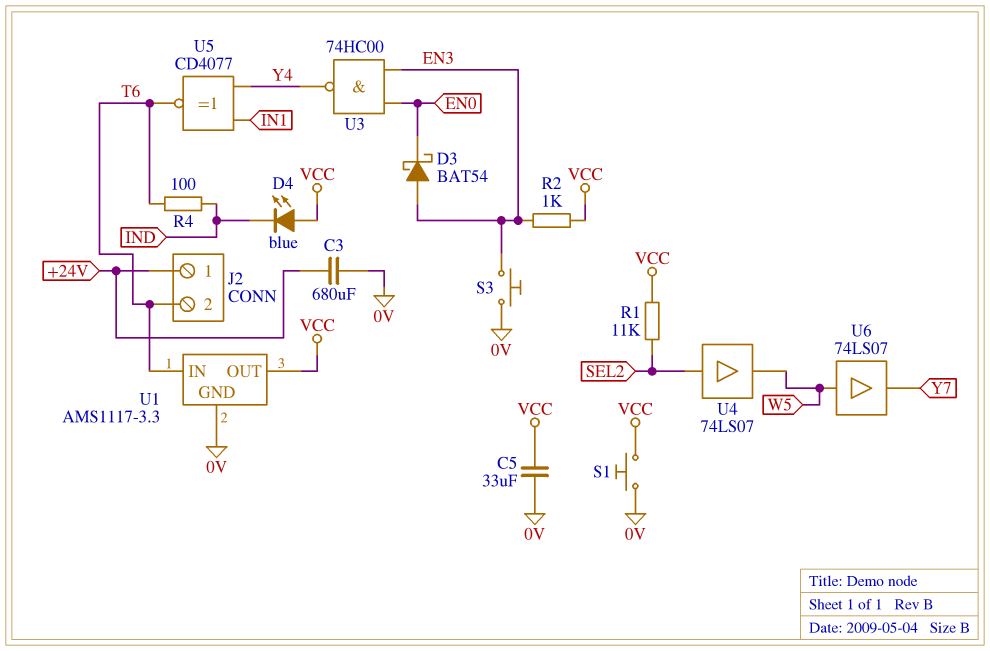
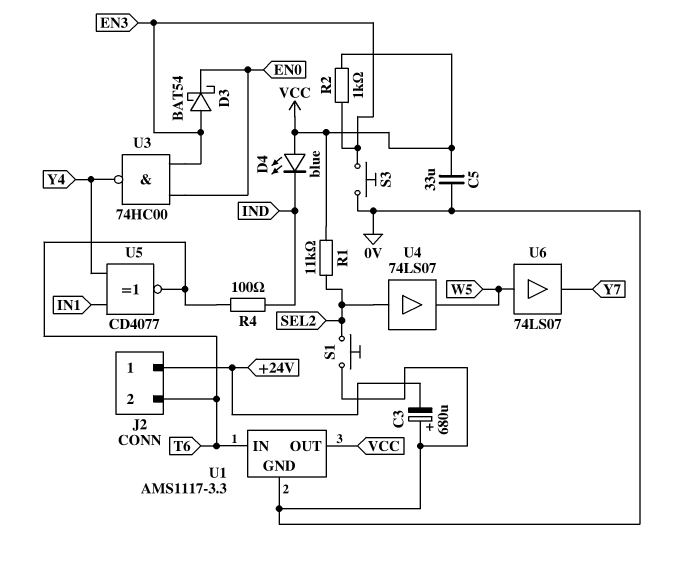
C3: 680uF (+24V, 0V) -> 680uF (plus 0V, minus +24V)
S1: button (0V, VCC) -> button (0V, SEL2)

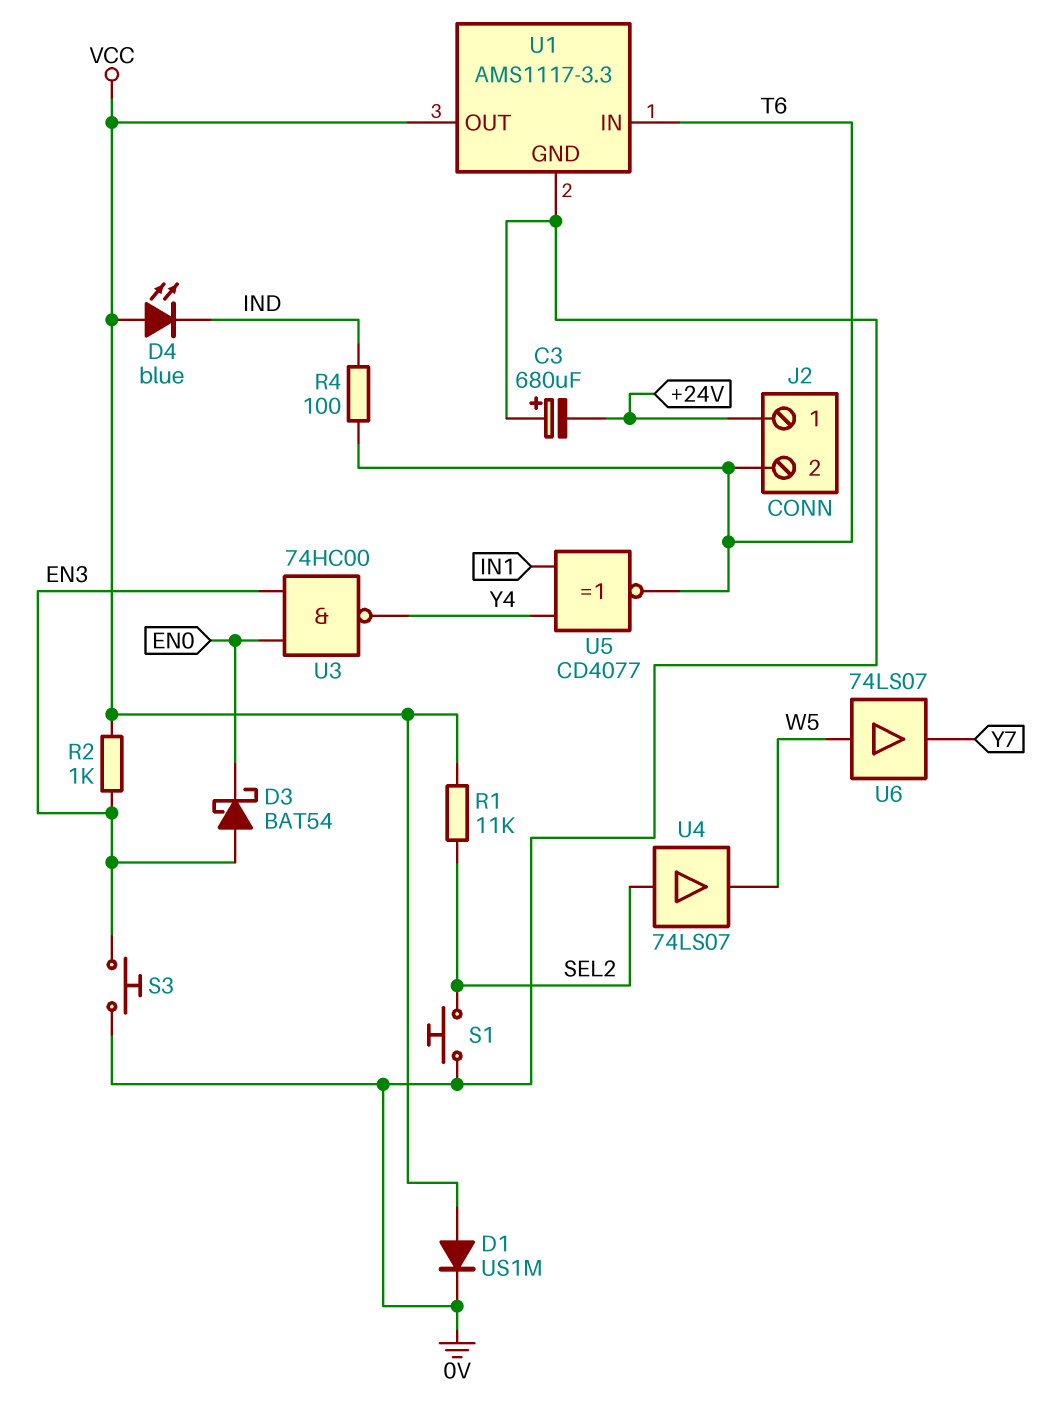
C5: 33uF (0V, VCC) -> none
D1: none -> diode US1M (A VCC, K 0V)

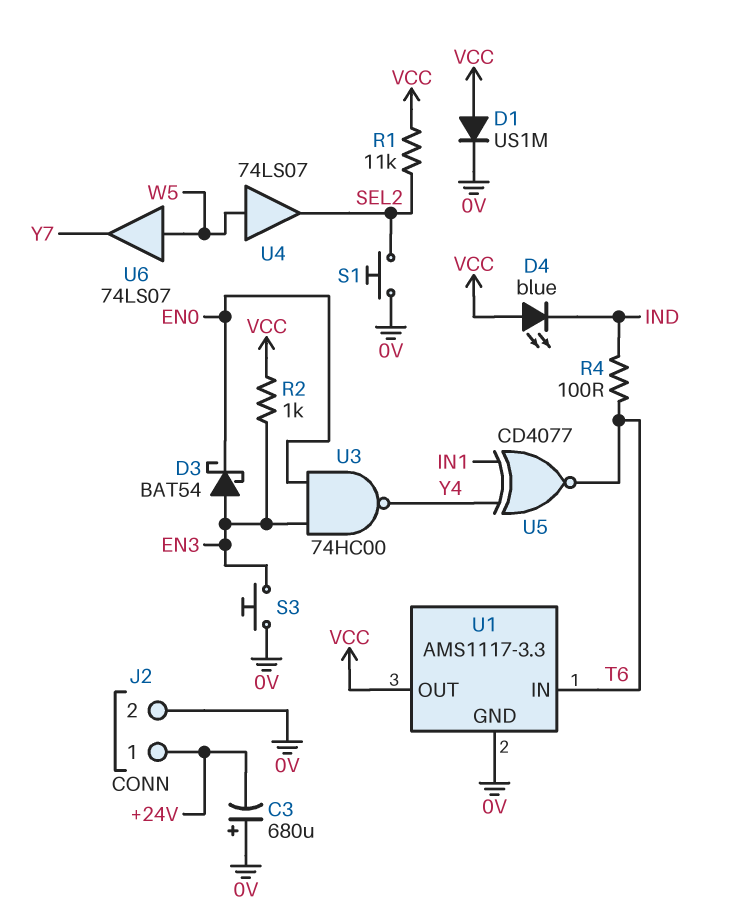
J2 pin 2: T6 -> 0V
U4: buffer 74LS07 (in SEL2, out W5) -> buffer 74LS07 (in W5, out SEL2)

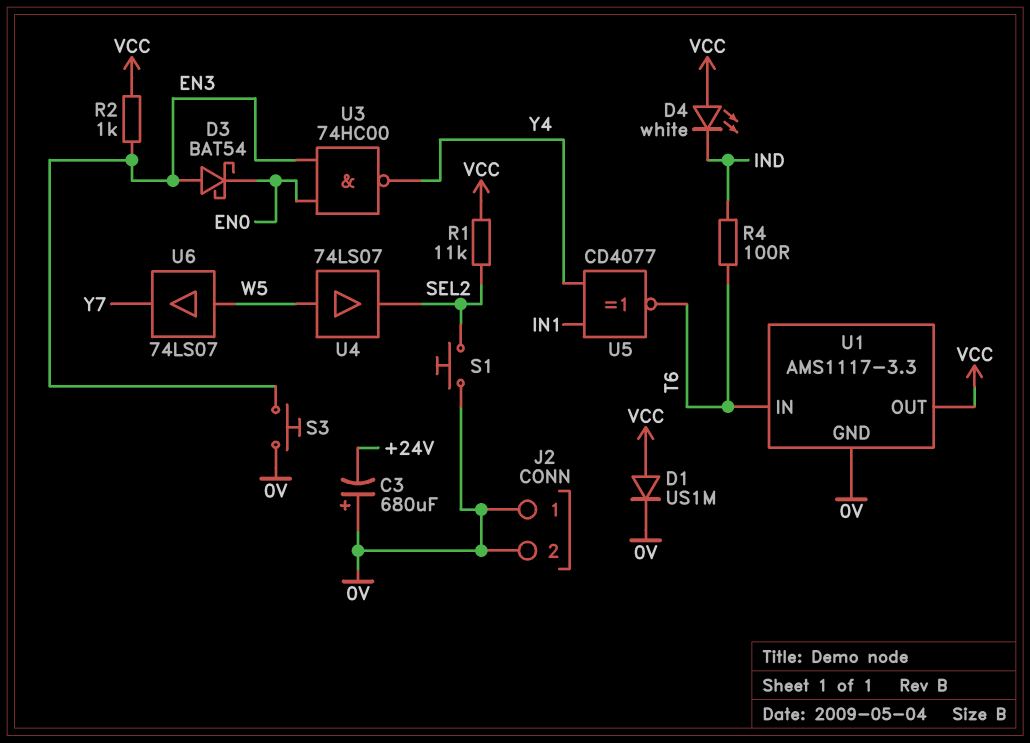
D4: LED blue (A VCC, K IND) -> LED white (A VCC, K IND)
J2 pin 1: +24V -> 0V

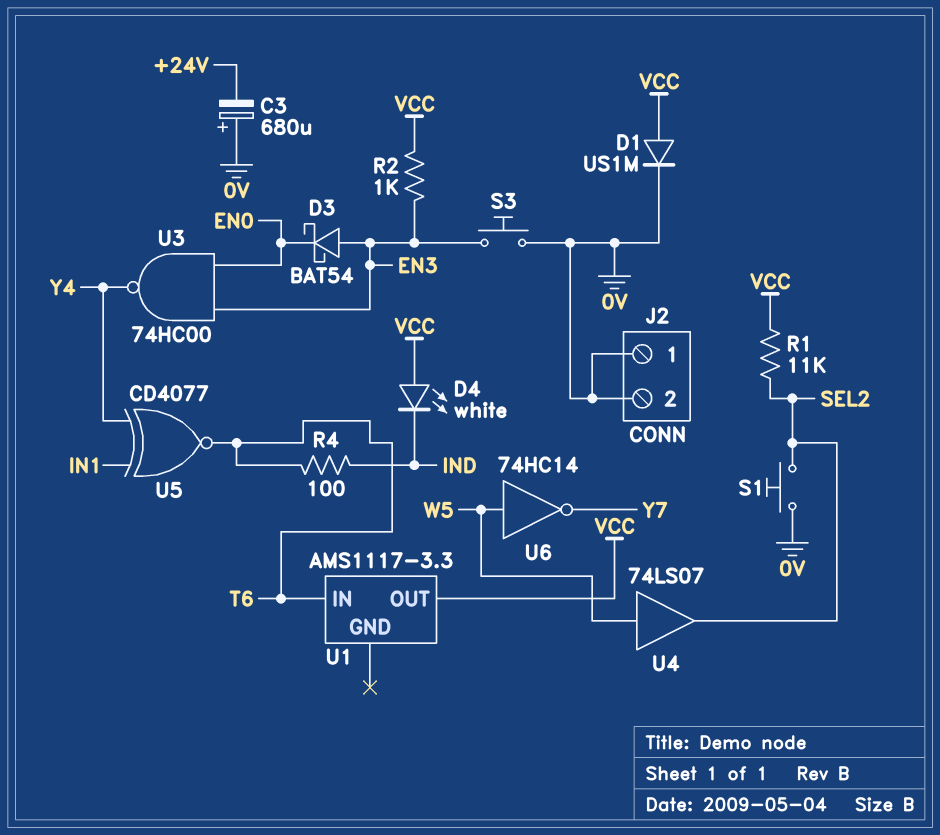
U1 pin GND: 0V -> none
U6: buffer 74LS07 (in W5, out Y7) -> NOT 74HC14 (in W5, out Y7)

